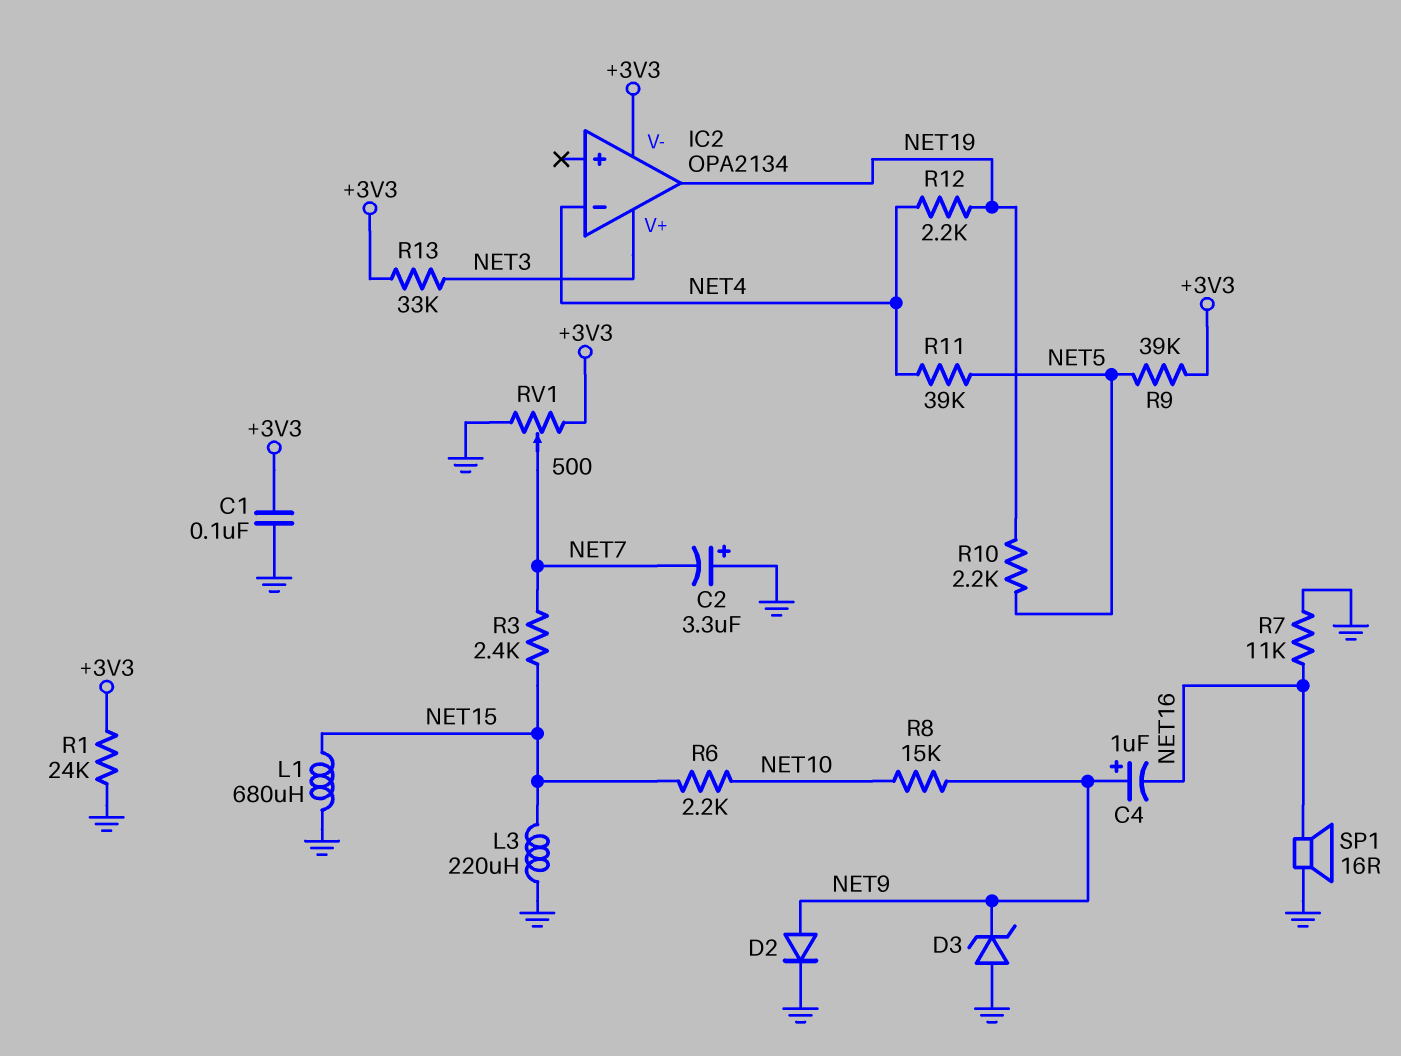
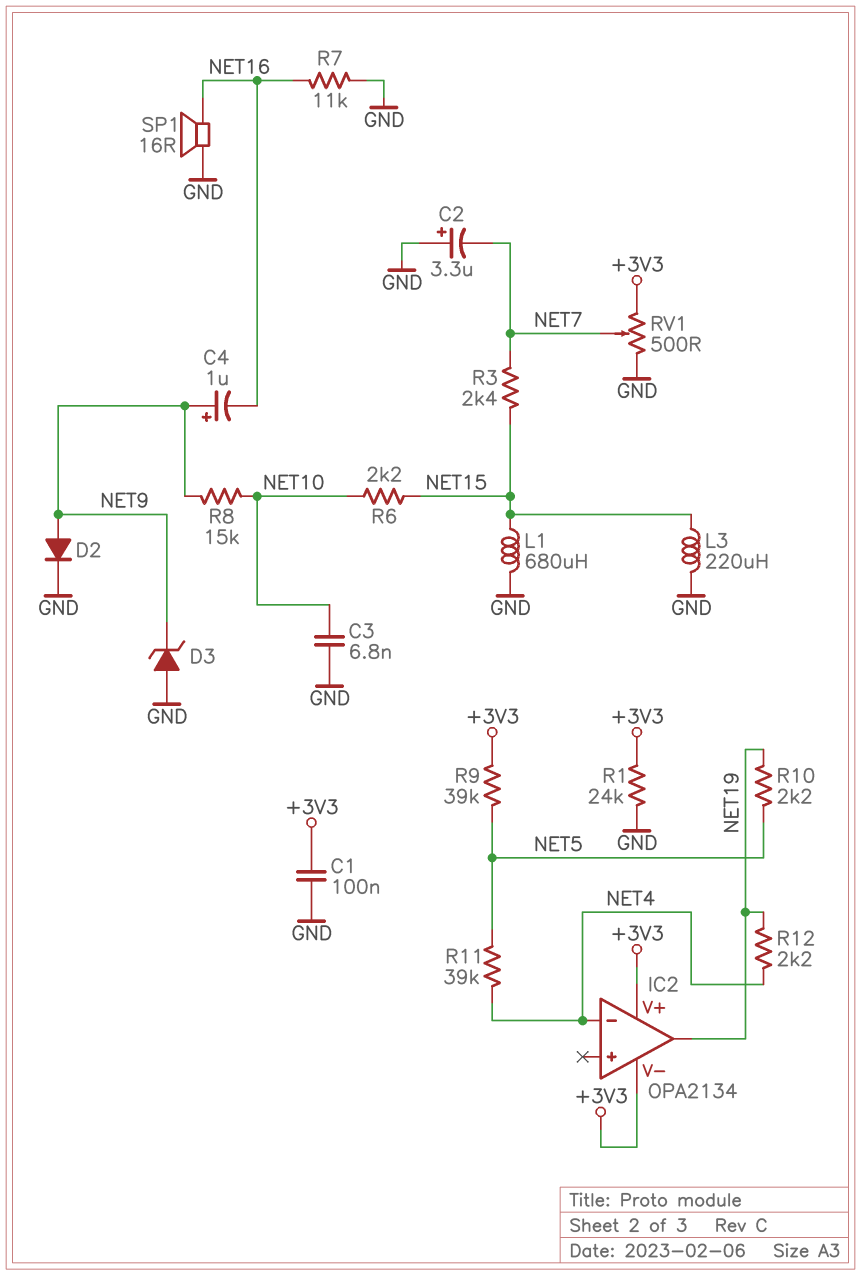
C3: none -> 6.8nF (GND, NET10)
IC2 pin V+: NET3 -> +3V3
R13: 33k (+3V3, NET3) -> none

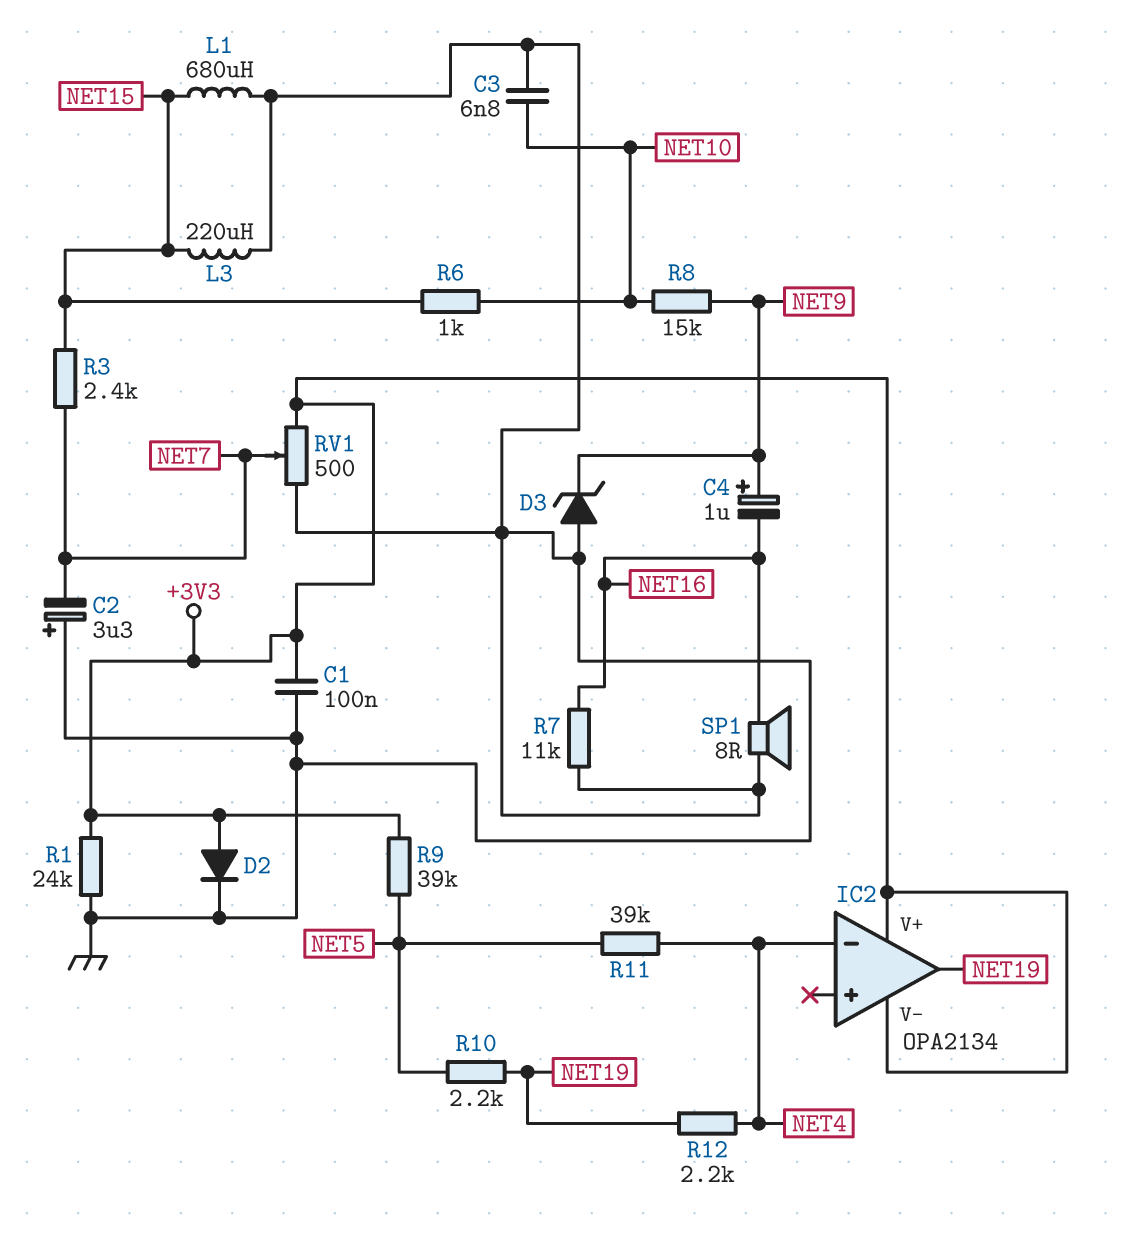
D2: diode (A NET9, K GND) -> diode (A +3V3, K GND)
R6: 2.2k (NET10, NET15) -> 1k (NET10, NET15)
SP1: speaker 16R (GND, NET16) -> speaker 8R (GND, NET16)

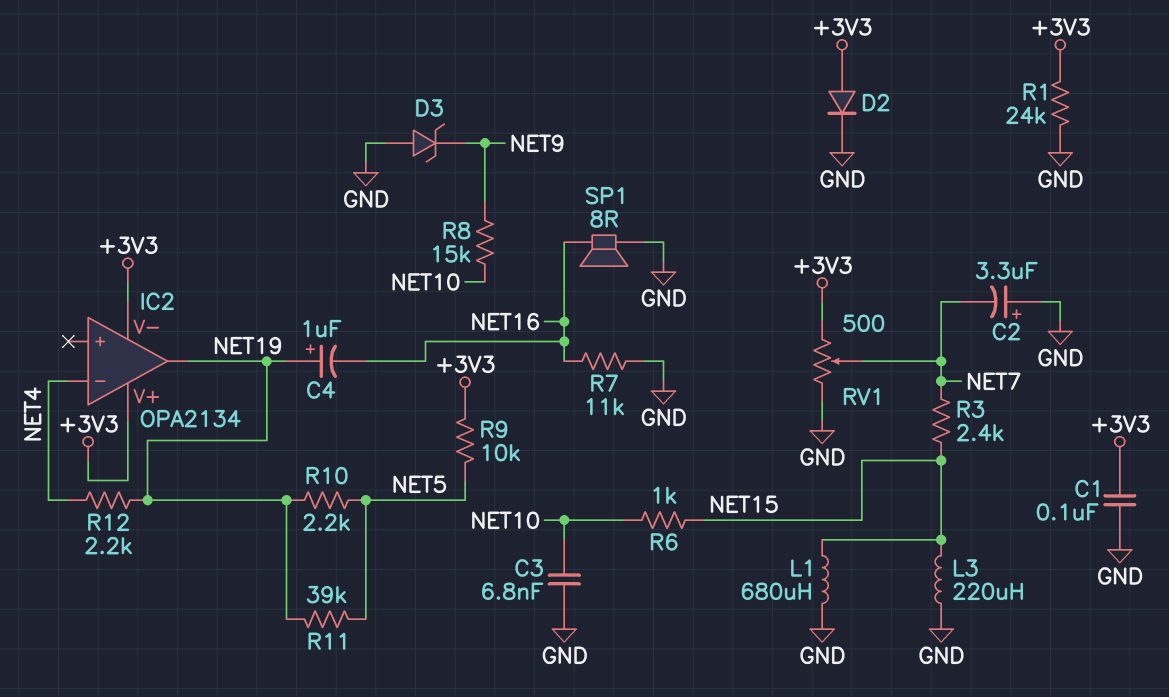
C4: 1uF (plus NET9, minus NET16) -> 1uF (plus NET19, minus NET16)
R9: 39k (+3V3, NET5) -> 10k (+3V3, NET5)
R11: 39k (NET4, NET5) -> 39k (NET5, NET19)

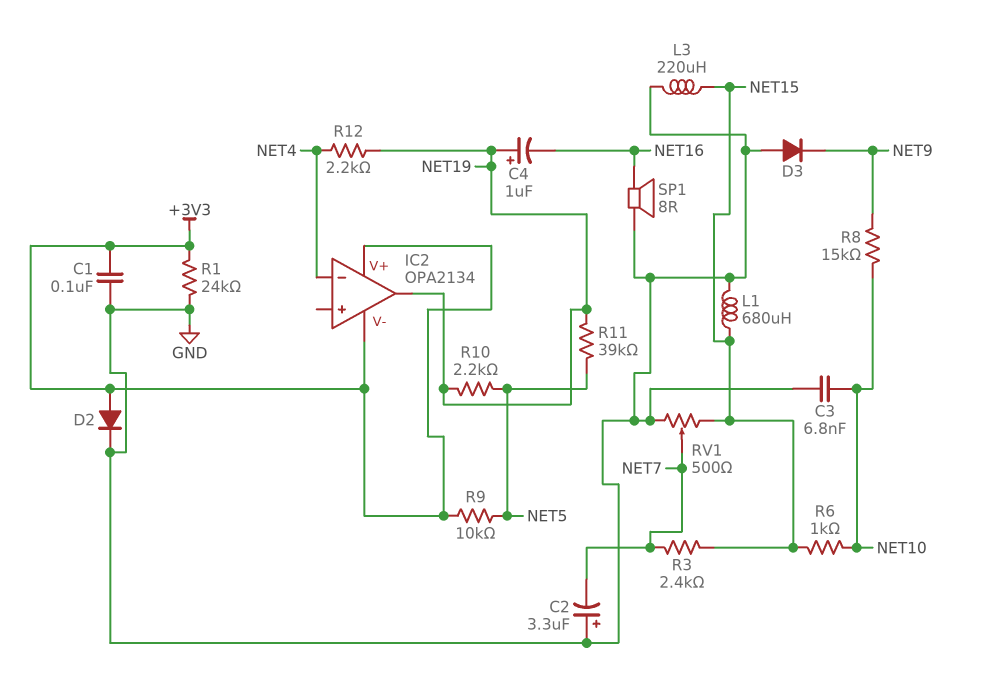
D3: zener (A GND, K NET9) -> diode (A GND, K NET9)
R7: 11k (GND, NET16) -> none
RV1: 500 (+3V3, GND, wiper NET7) -> 500 (GND, NET15, wiper NET7)

